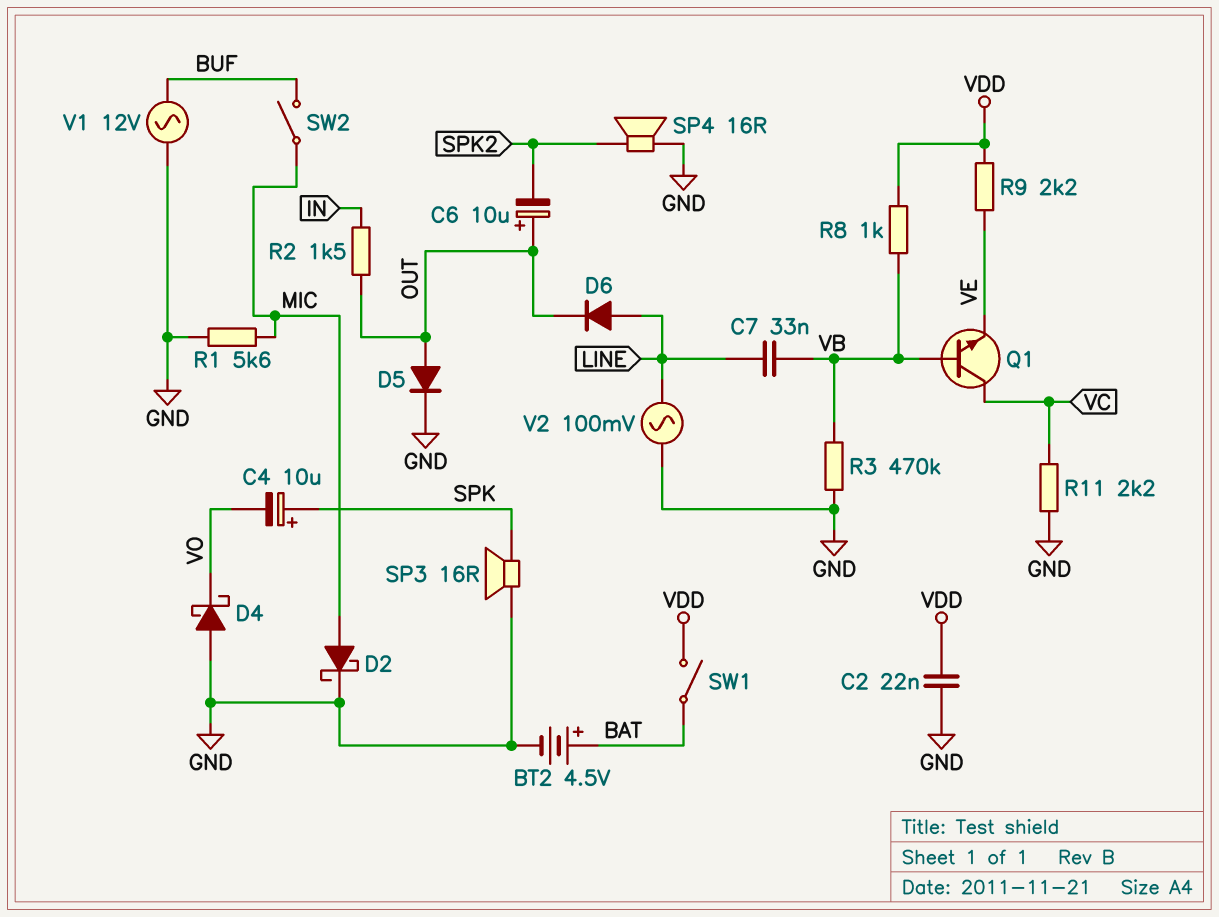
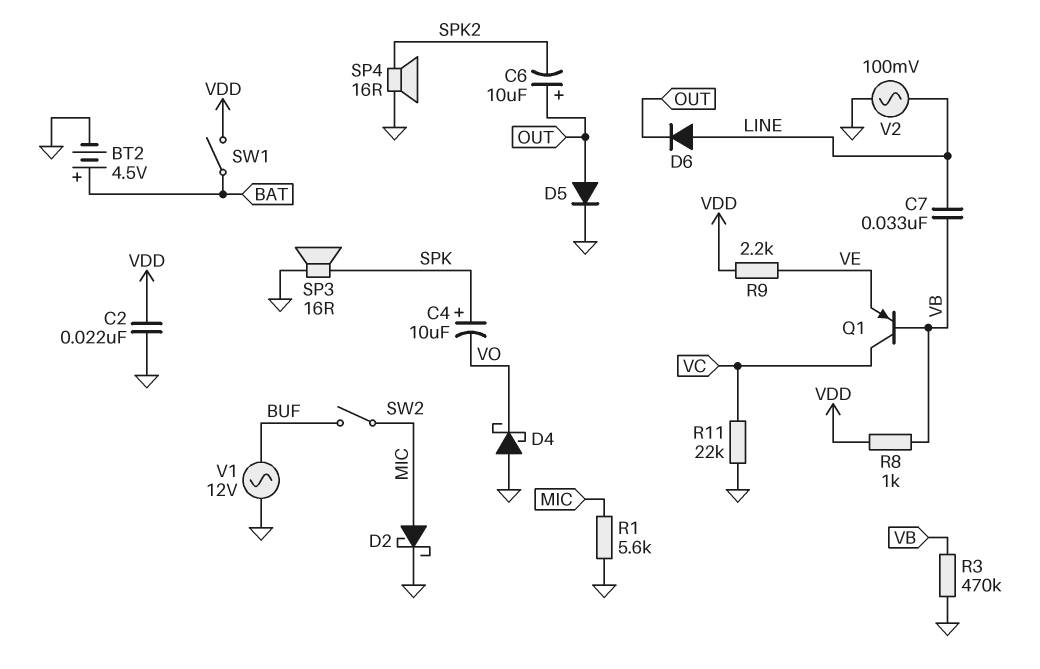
Q1: NPN (B VB, C VC, E VE) -> PNP (B VB, C VC, E VE)
R2: 1.5k (IN, OUT) -> none
R11: 2.2k (GND, VC) -> 22k (GND, VC)

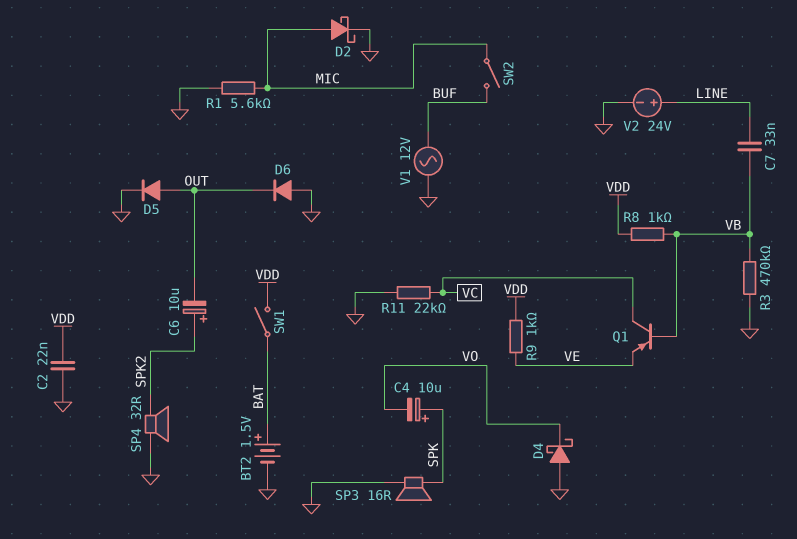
BT2: 4.5V (plus BAT, minus GND) -> 1.5V (plus BAT, minus GND)
C6: 10uF (plus OUT, minus SPK2) -> 10uF (plus SPK2, minus OUT)
D6: diode (A LINE, K OUT) -> diode (A GND, K OUT)
R9: 2.2k (VDD, VE) -> 1k (VDD, VE)
SP4: speaker 16R (GND, SPK2) -> speaker 32R (GND, SPK2)
V2: AC 100mV (GND, LINE) -> 24V (plus LINE, minus GND)

